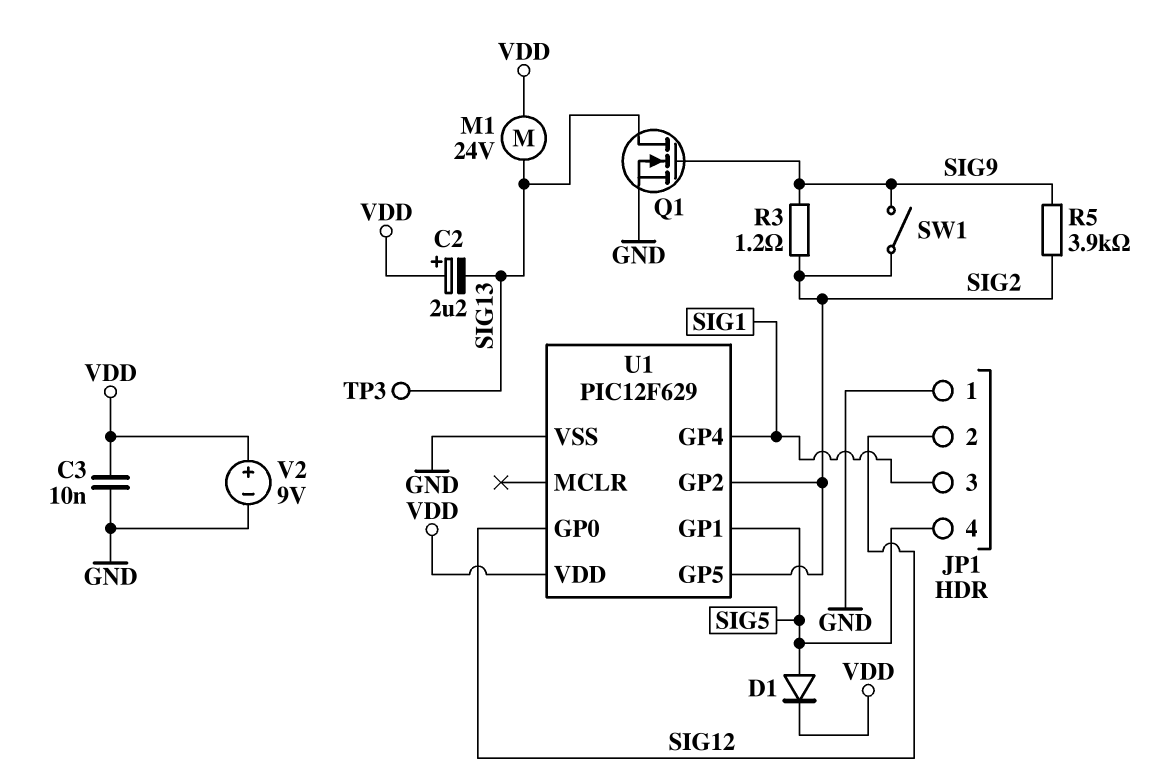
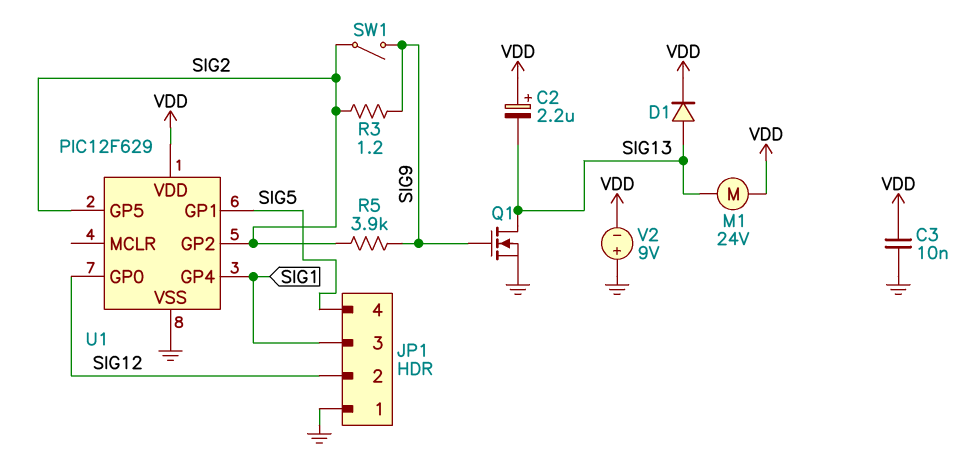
D1: diode (A SIG5, K VDD) -> diode (A SIG13, K VDD)
TP3: test point (SIG13) -> none
V2: 9V (plus VDD, minus GND) -> 9V (plus GND, minus VDD)

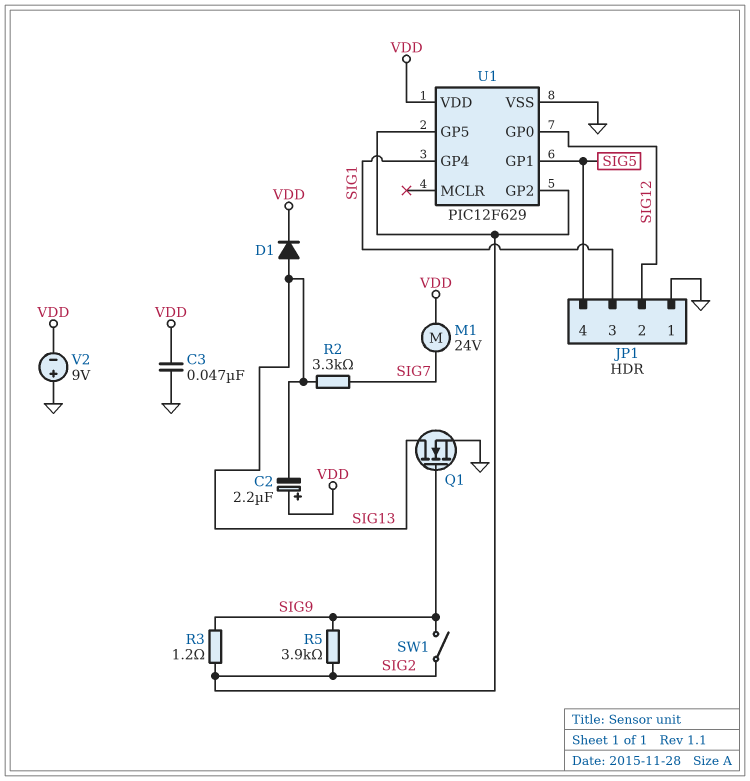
C3: 10nF (GND, VDD) -> 47nF (GND, VDD)
M1: motor 24V (SIG13, VDD) -> motor 24V (SIG7, VDD)
R2: none -> 3.3k (SIG7, SIG13)

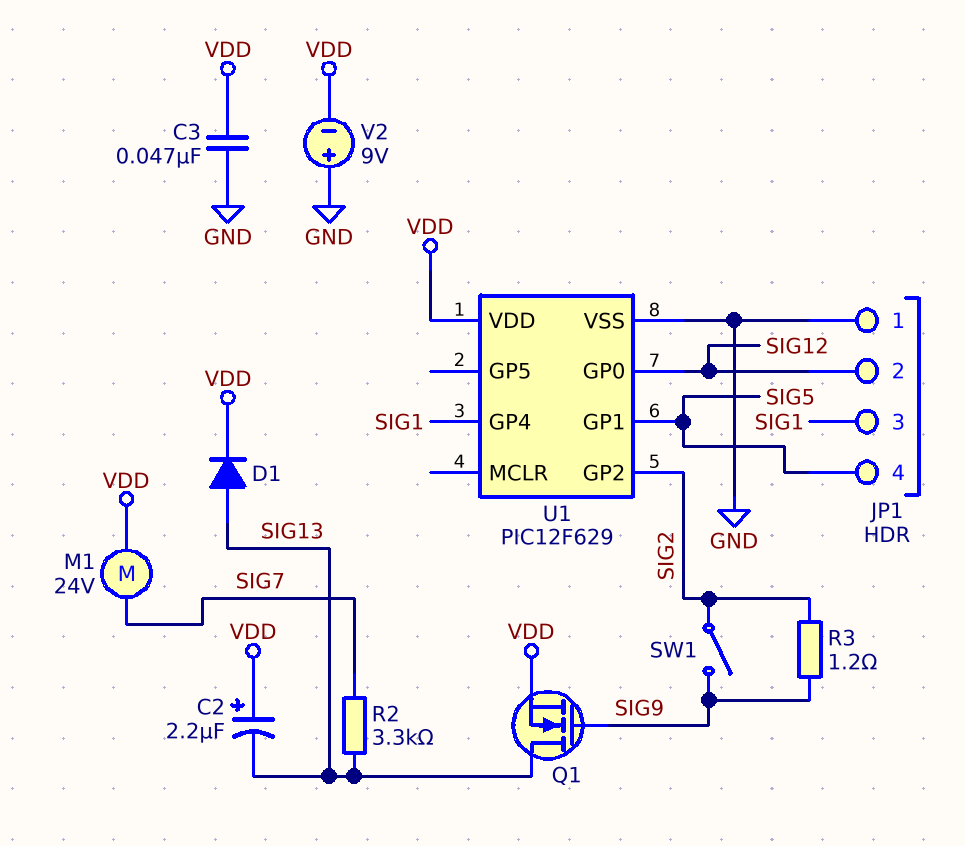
Q1: NMOS (G SIG9, D SIG13, S GND) -> NMOS (G SIG9, D SIG13, S VDD)
R5: 3.9k (SIG2, SIG9) -> none
U1 pin GP5: SIG2 -> none

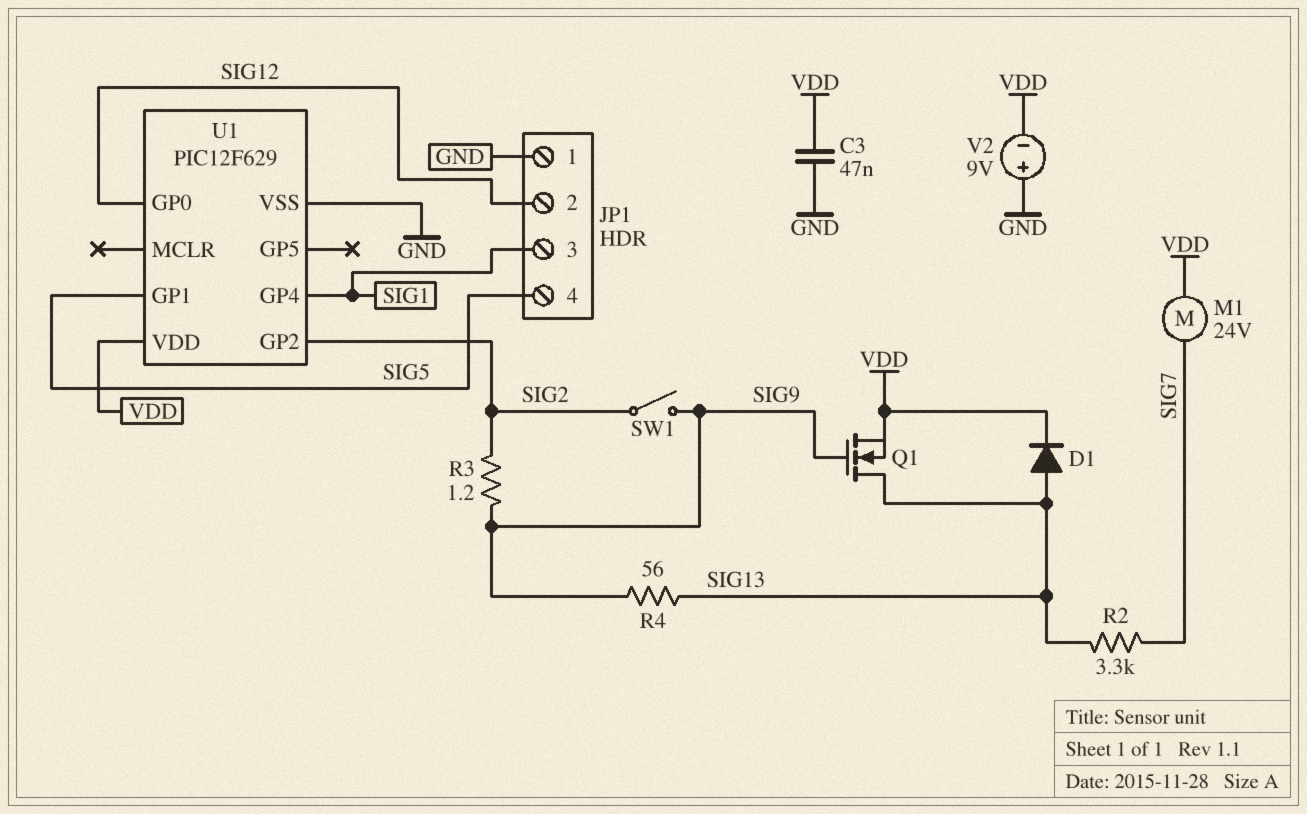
C2: 2.2uF (plus VDD, minus SIG13) -> none
R4: none -> 56 (SIG9, SIG13)

